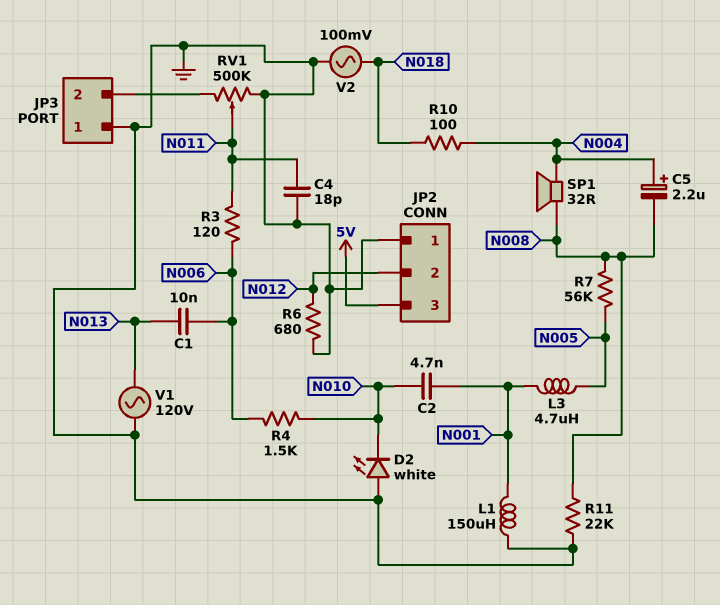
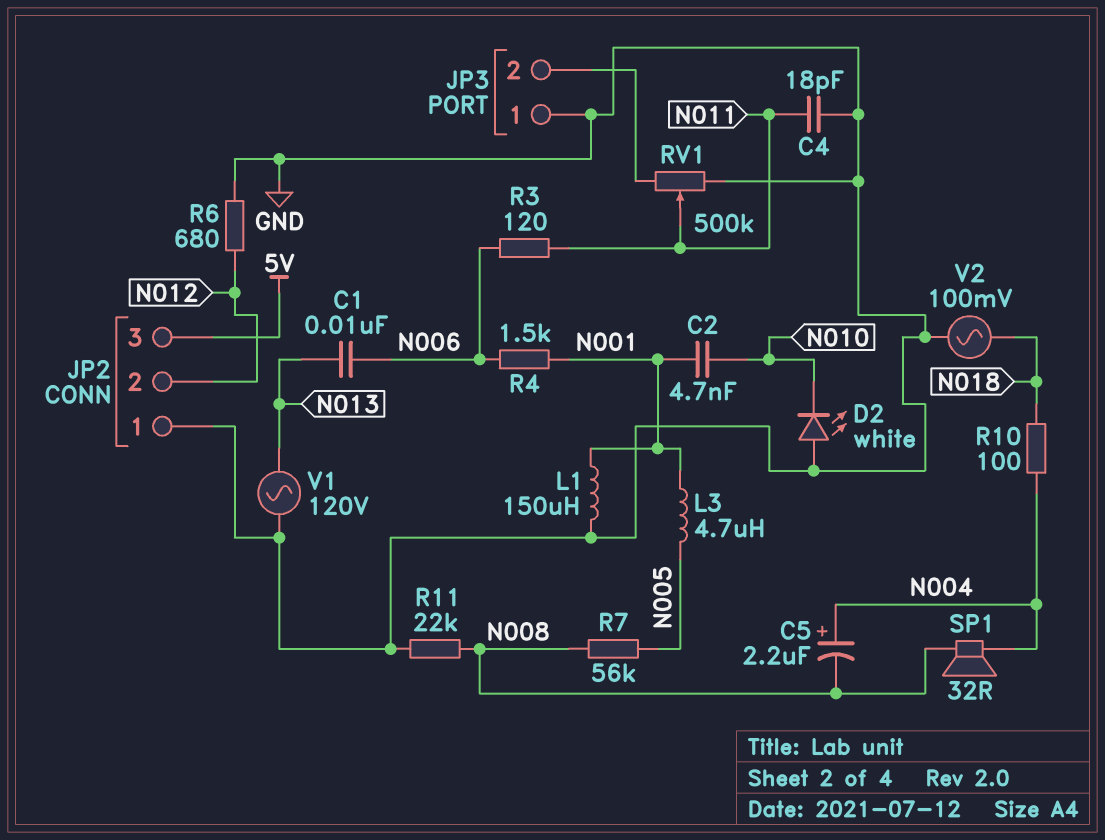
R4: 1.5k (N006, N010) -> 1.5k (N001, N006)

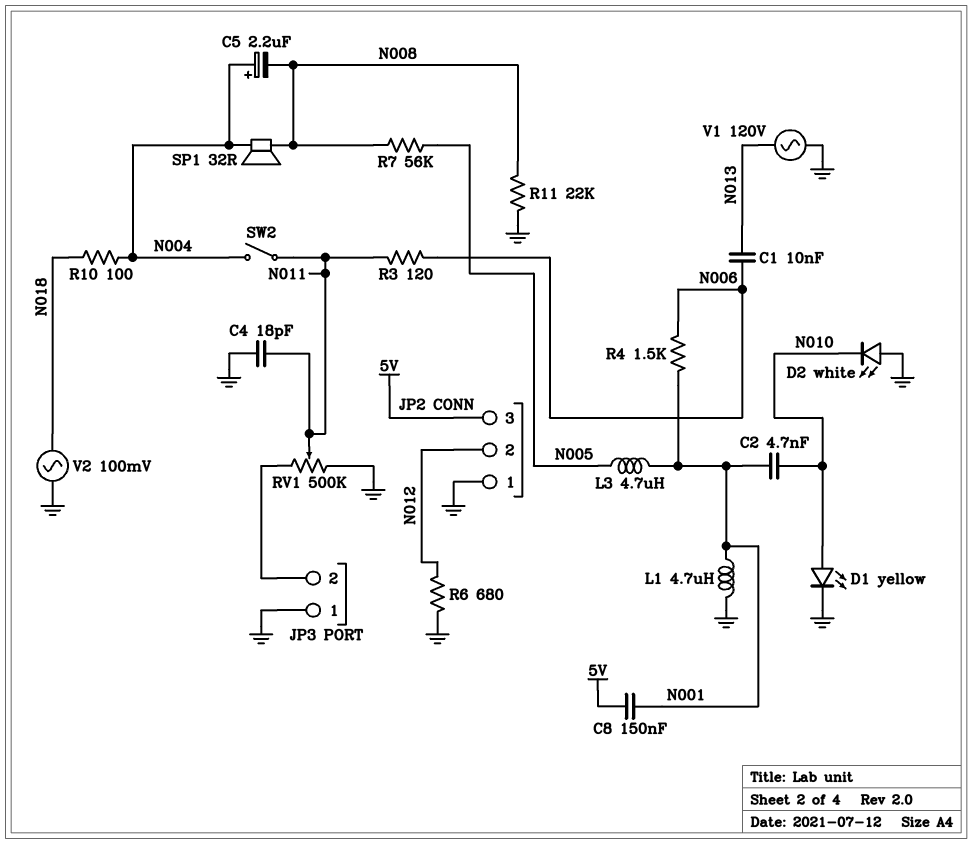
C8: none -> 150nF (5V, N001)
D1: none -> LED yellow (A N010, K GND)
L1: 150uH (GND, N001) -> 4.7uH (GND, N001)
SW2: none -> switch (N004, N011)

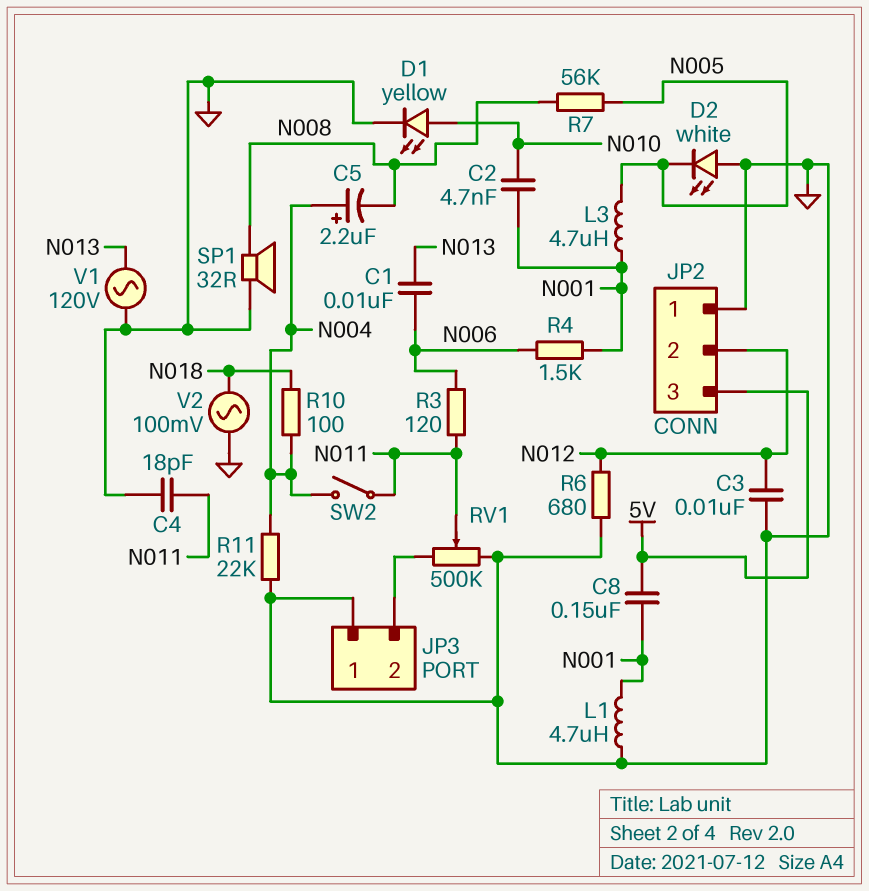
C3: none -> 10nF (GND, N012)
D2: LED white (A GND, K N010) -> LED white (A GND, K N005)
R11: 22k (GND, N008) -> 22k (GND, N004)
SP1: speaker 32R (N004, N008) -> speaker 32R (GND, N008)

